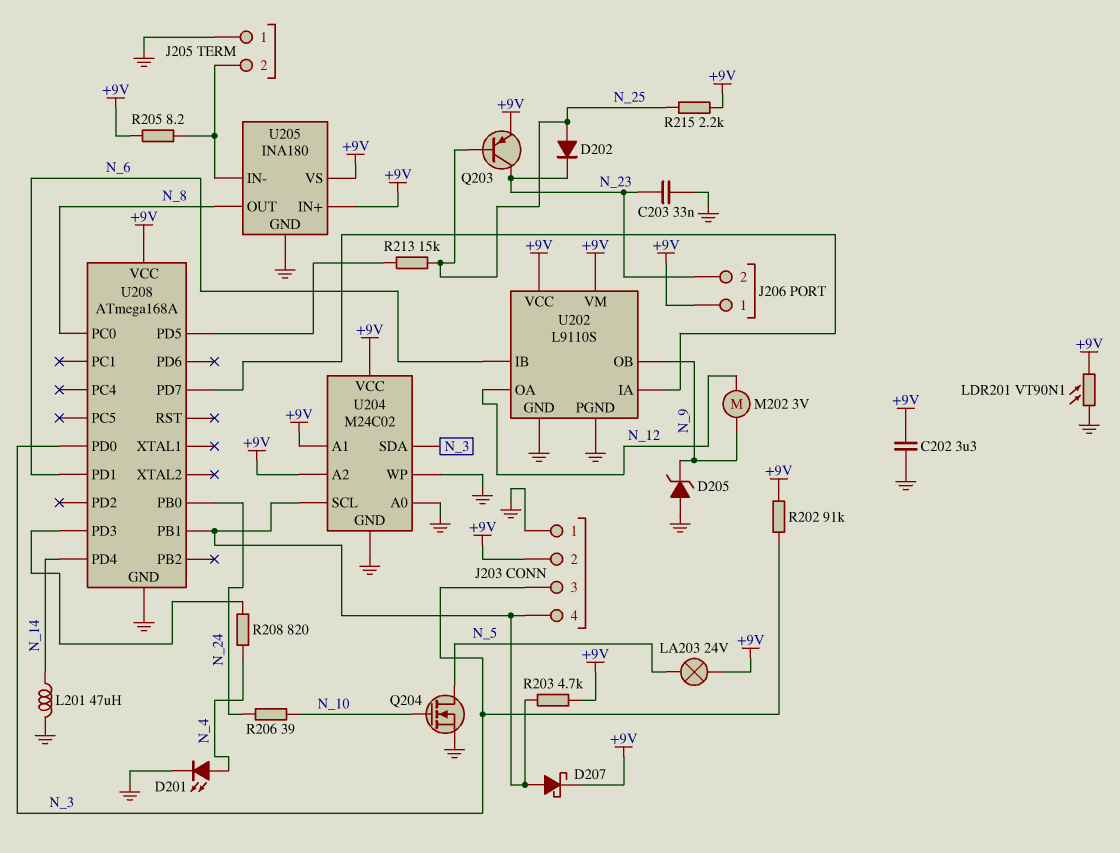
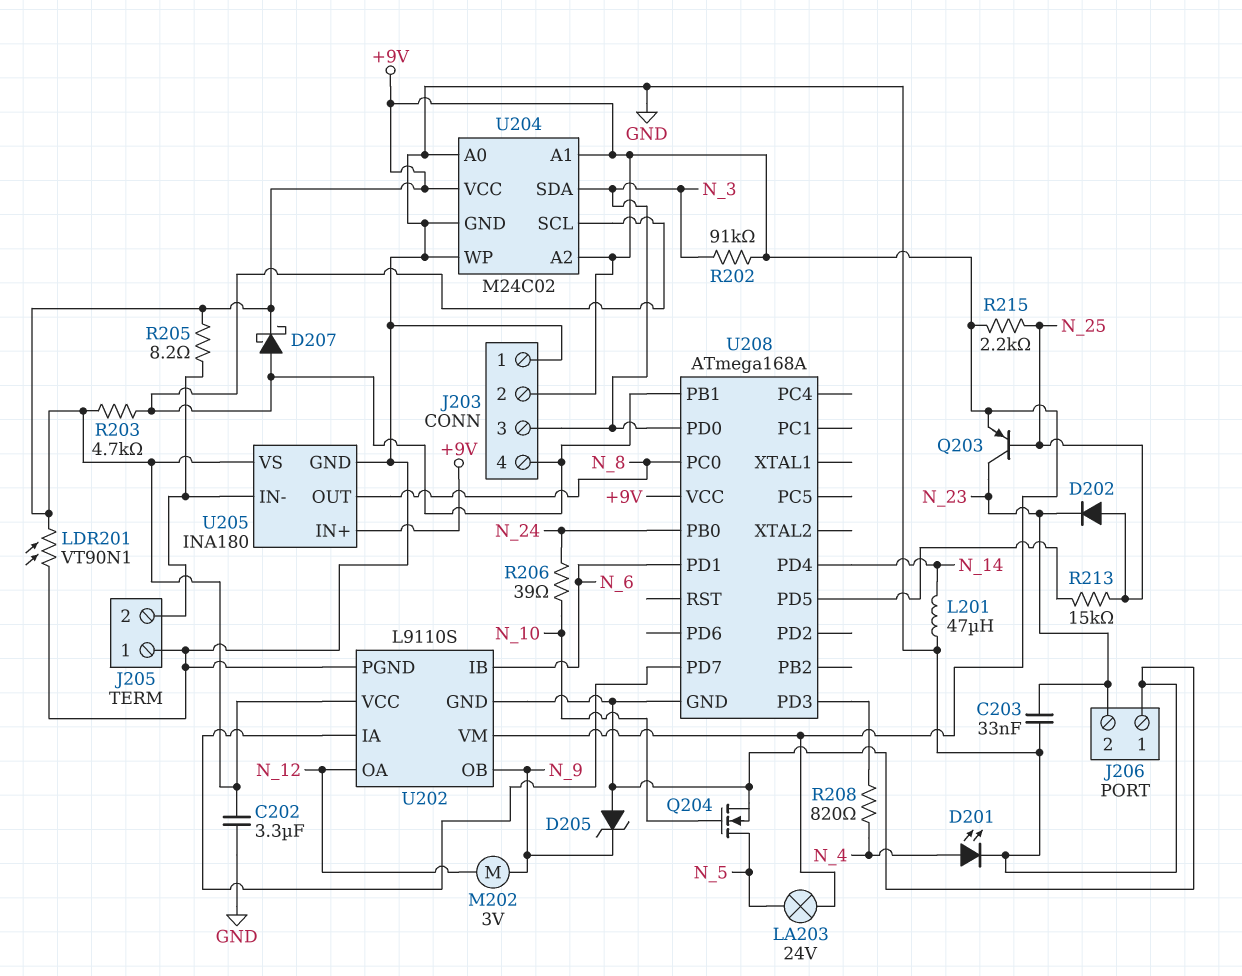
J206 pin 1: +9V -> GND

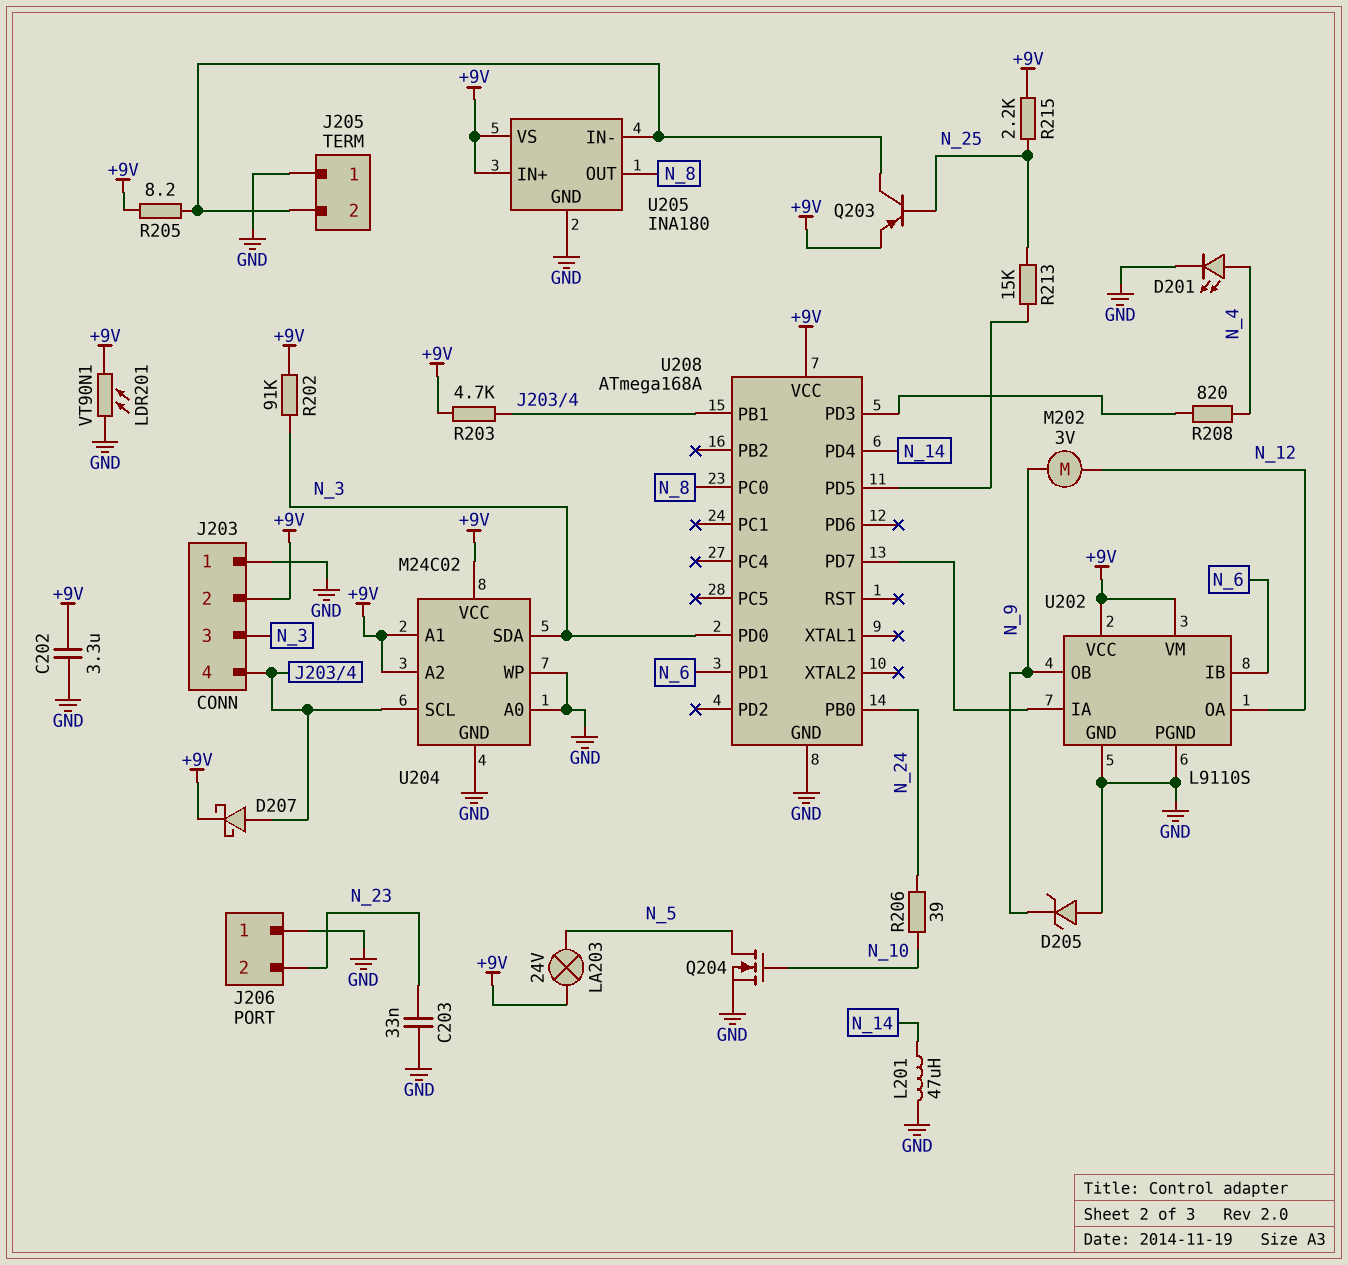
D202: diode (A N_25, K N_23) -> none
Q203: PNP (B N_25, C N_23, E +9V) -> PNP (B N_25, C J205/2, E +9V)

